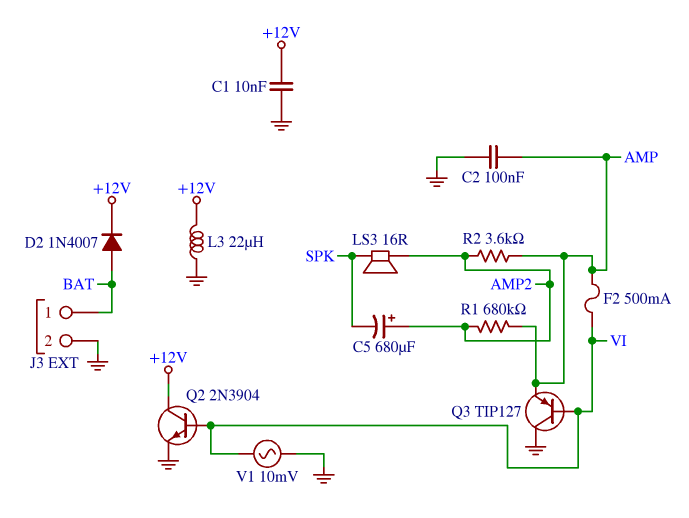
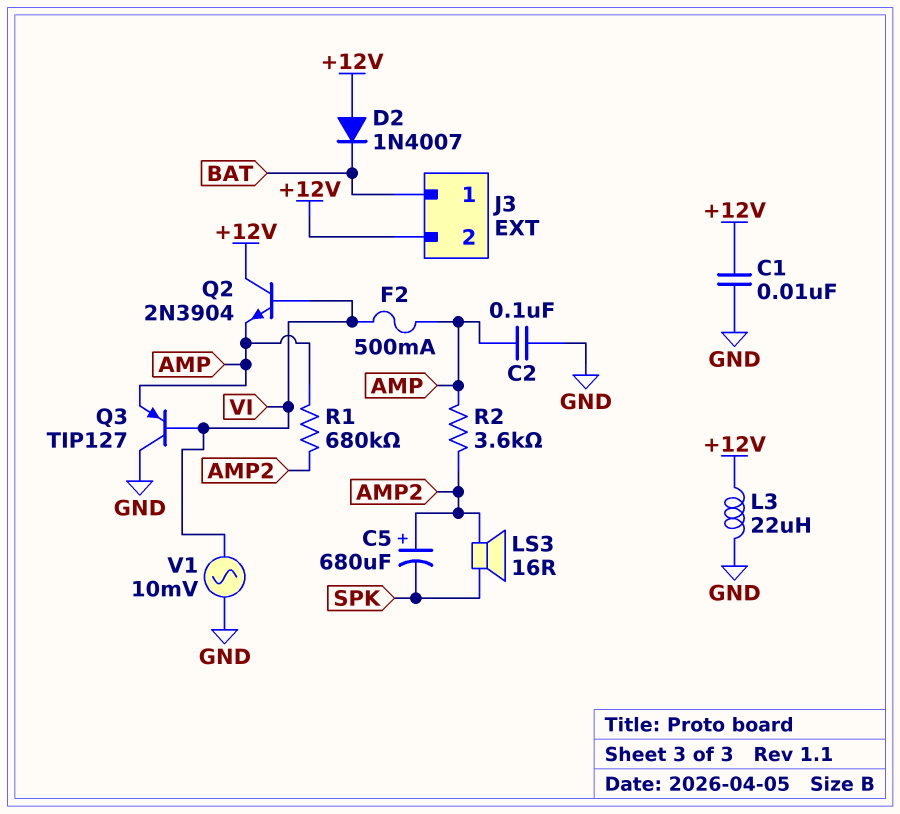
D2: diode 1N4007 (A BAT, K +12V) -> diode 1N4007 (A +12V, K BAT)
J3 pin 2: GND -> +12V
Q2: NPN 2N3904 (B VI, C +12V, E GND) -> NPN 2N3904 (B VI, C +12V, E AMP)

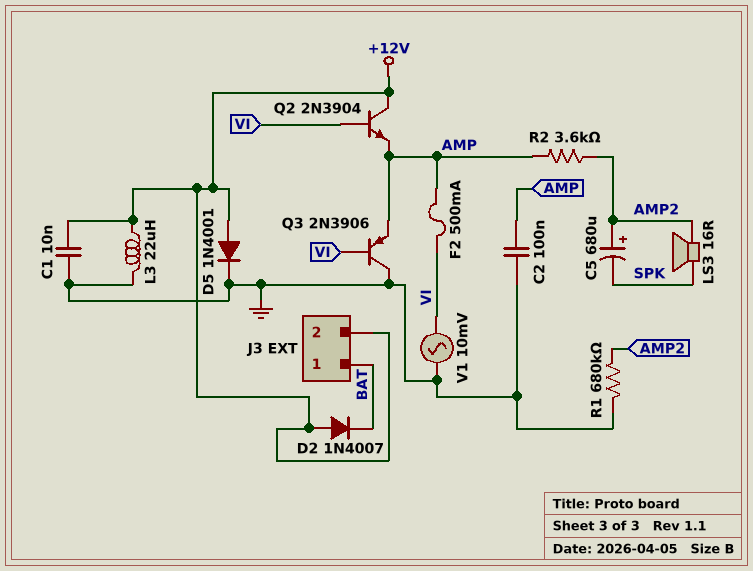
D5: none -> diode 1N4001 (A +12V, K GND)
Q3: PNP TIP127 (B VI, C GND, E AMP) -> PNP 2N3906 (B VI, C GND, E AMP)
R1: 680k (AMP, AMP2) -> 680k (AMP2, GND)

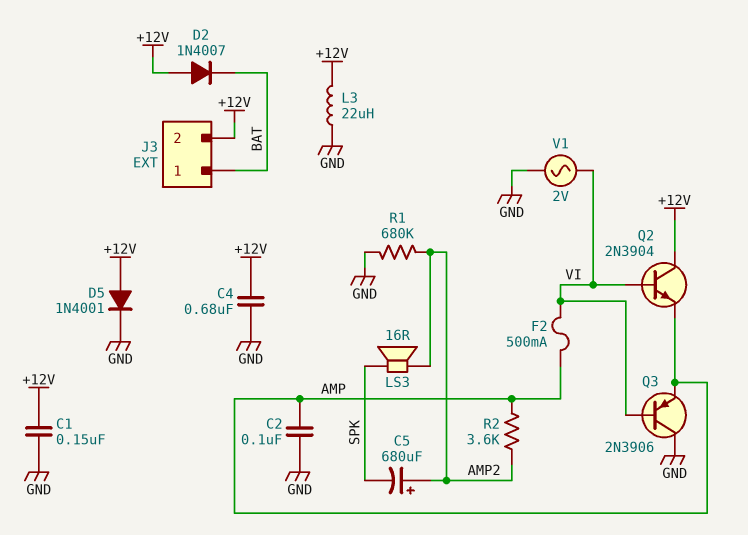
C1: 10nF (+12V, GND) -> 150nF (+12V, GND)
C4: none -> 680nF (+12V, GND)
V1: AC 10mV (GND, VI) -> AC 2V (GND, VI)

